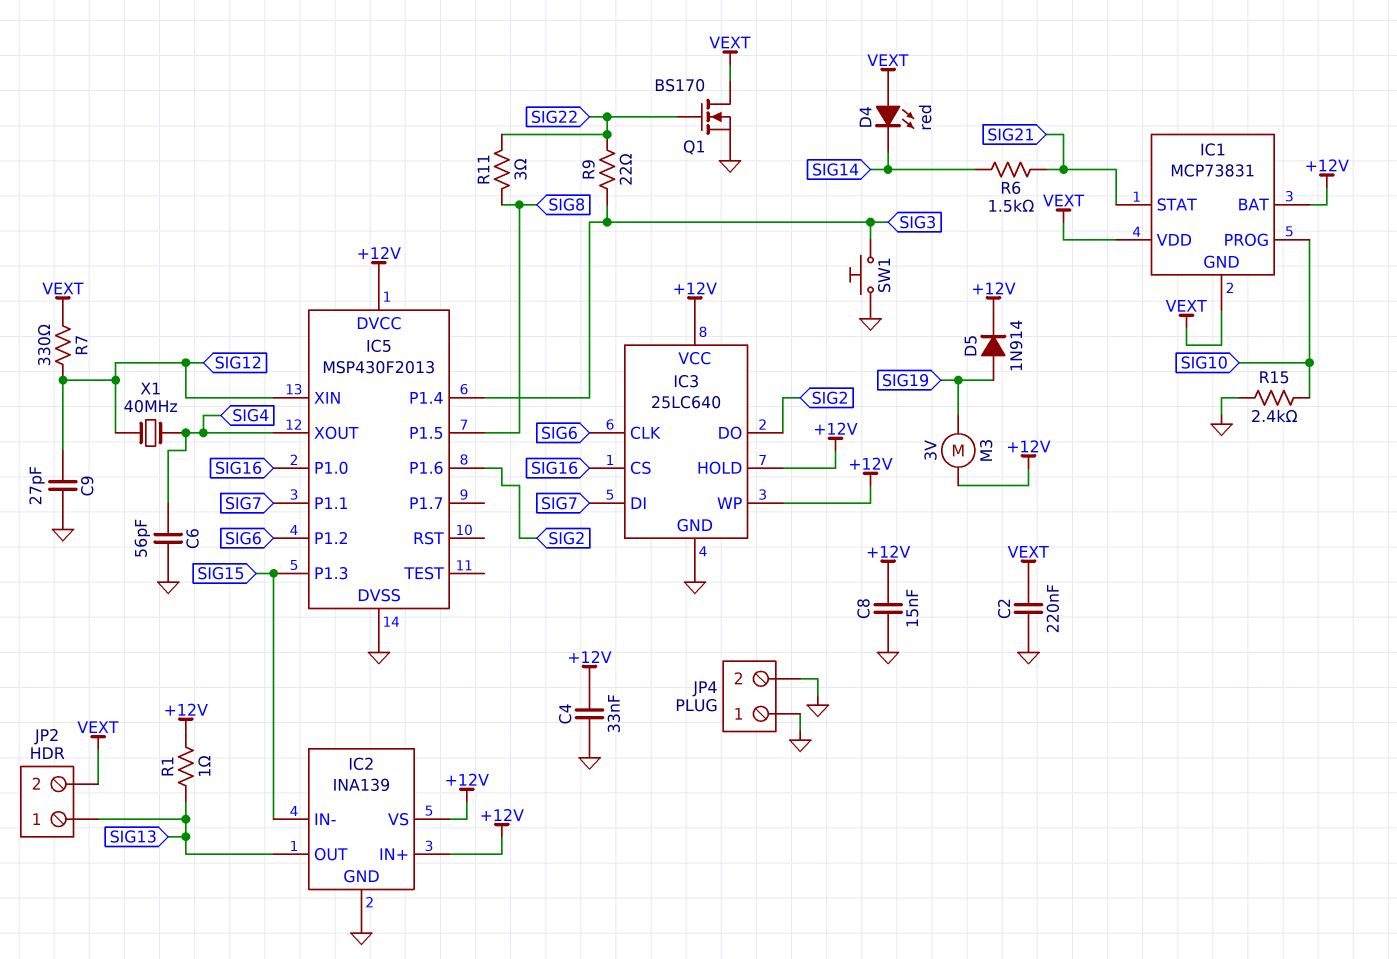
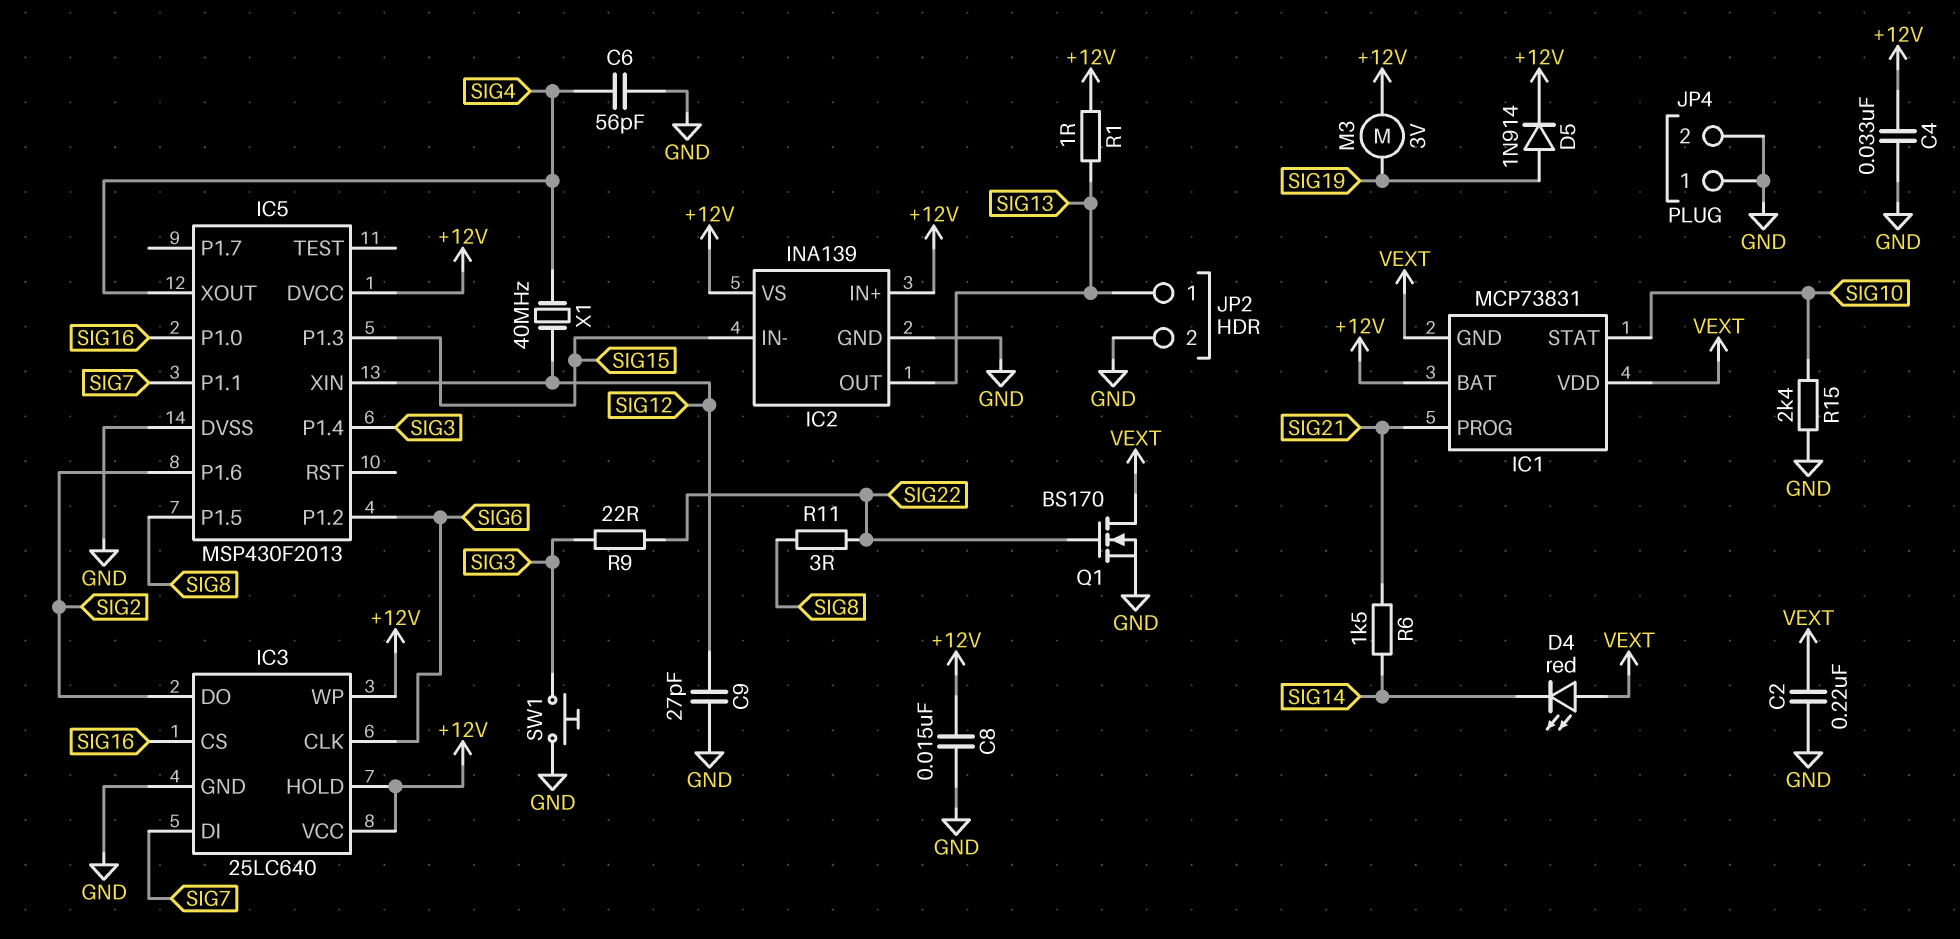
IC1 pin PROG: SIG10 -> SIG21
IC1 pin STAT: SIG21 -> SIG10
JP2 pin 2: VEXT -> GND
R7: 330 (SIG12, VEXT) -> none

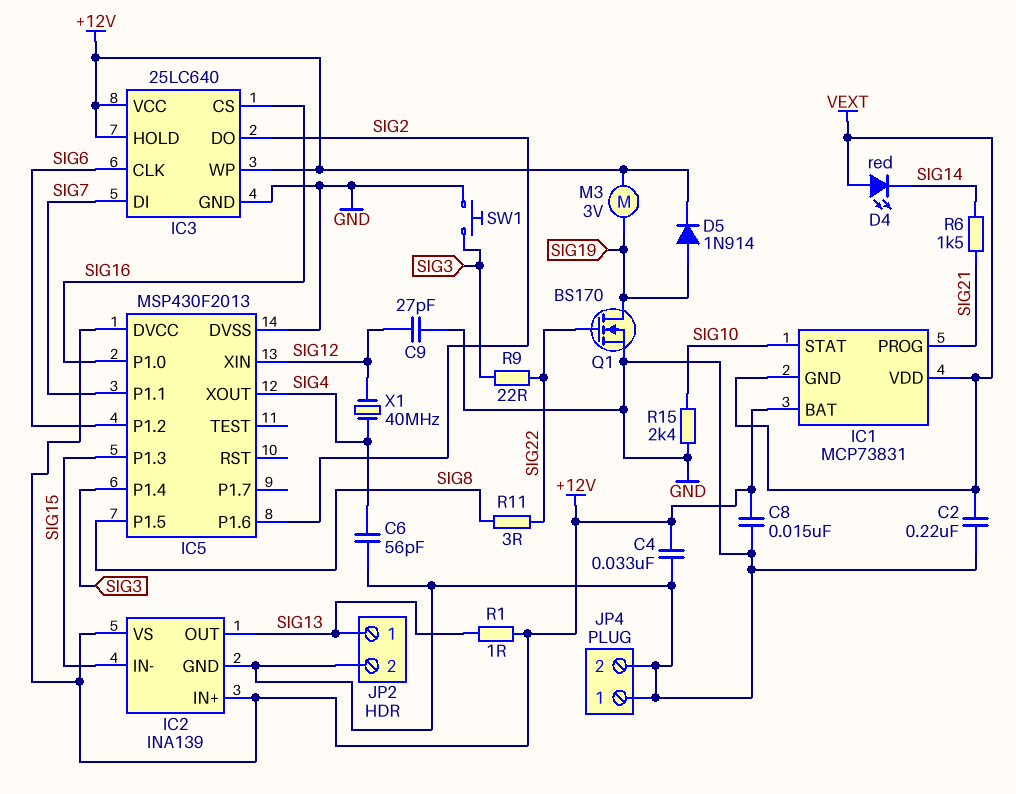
Q1: NMOS BS170 (G SIG22, D VEXT, S GND) -> NMOS BS170 (G SIG22, D SIG19, S GND)

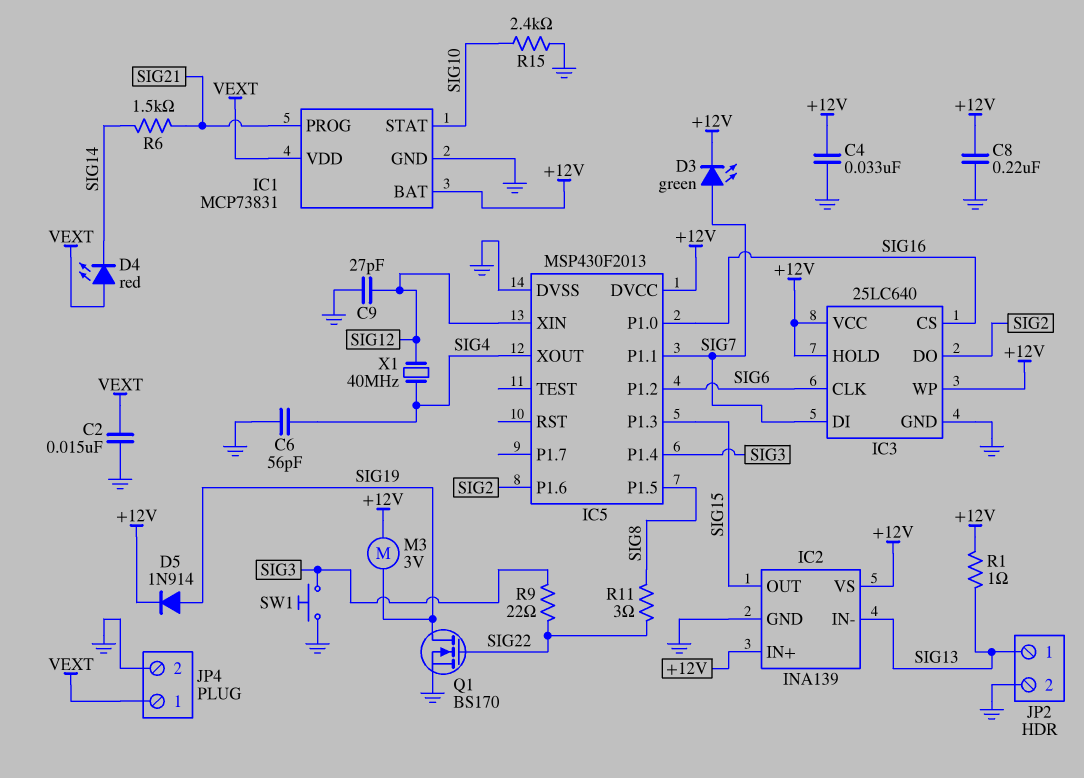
C2: 220nF (GND, VEXT) -> 15nF (GND, VEXT)
C8: 15nF (+12V, GND) -> 220nF (+12V, GND)
D3: none -> LED green (A SIG7, K +12V)
IC1 pin GND: VEXT -> GND
IC2 pin IN-: SIG15 -> SIG13
IC2 pin OUT: SIG13 -> SIG15
JP4 pin 1: GND -> VEXT

